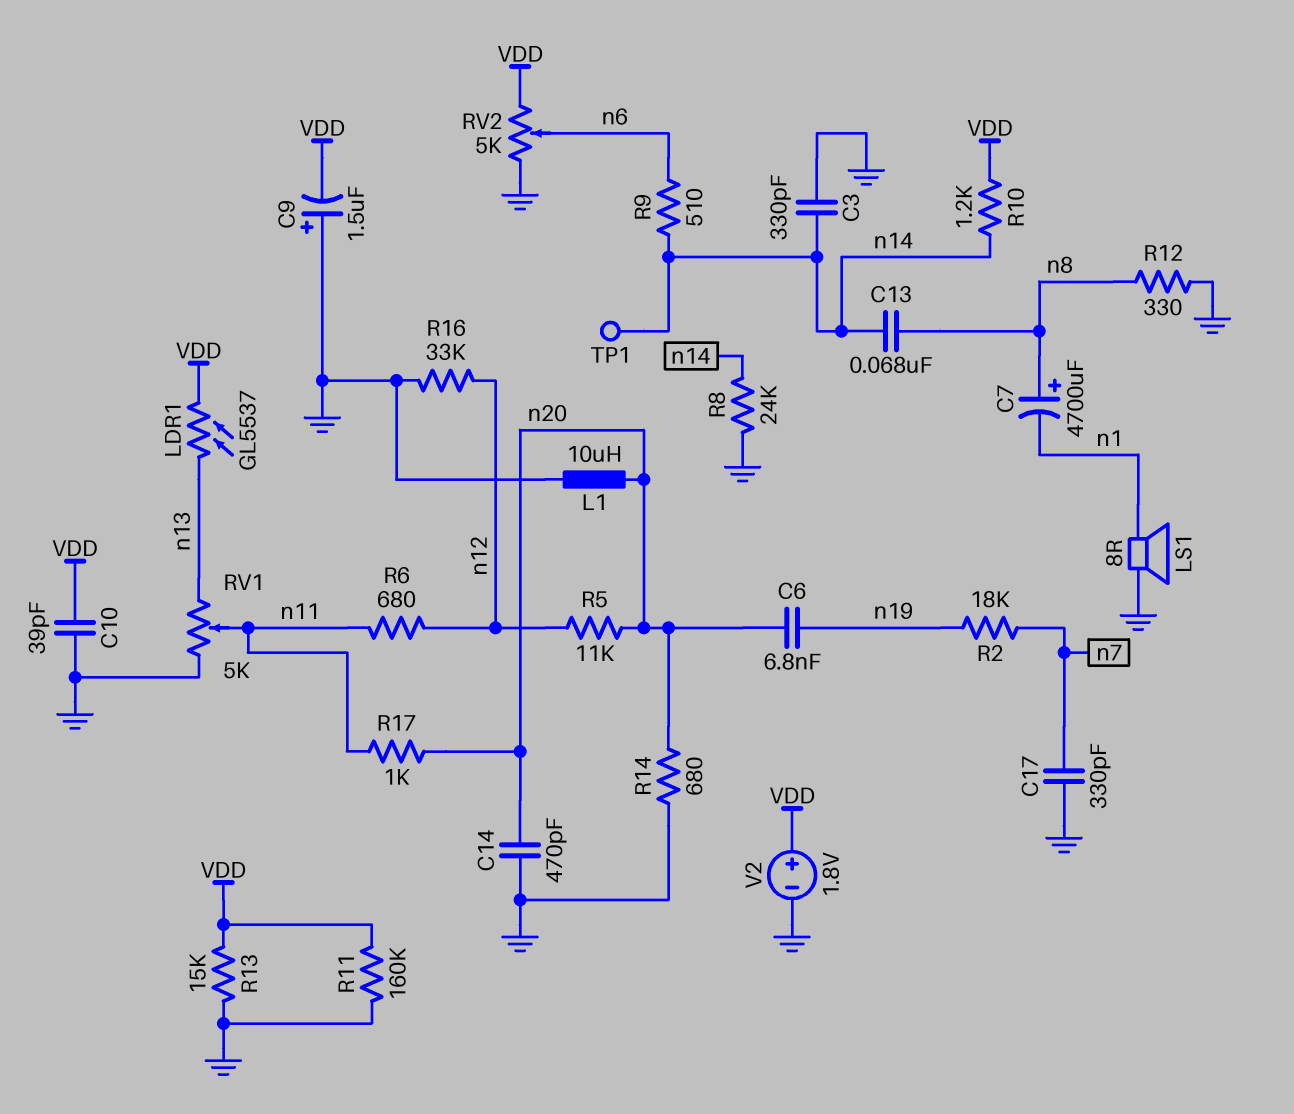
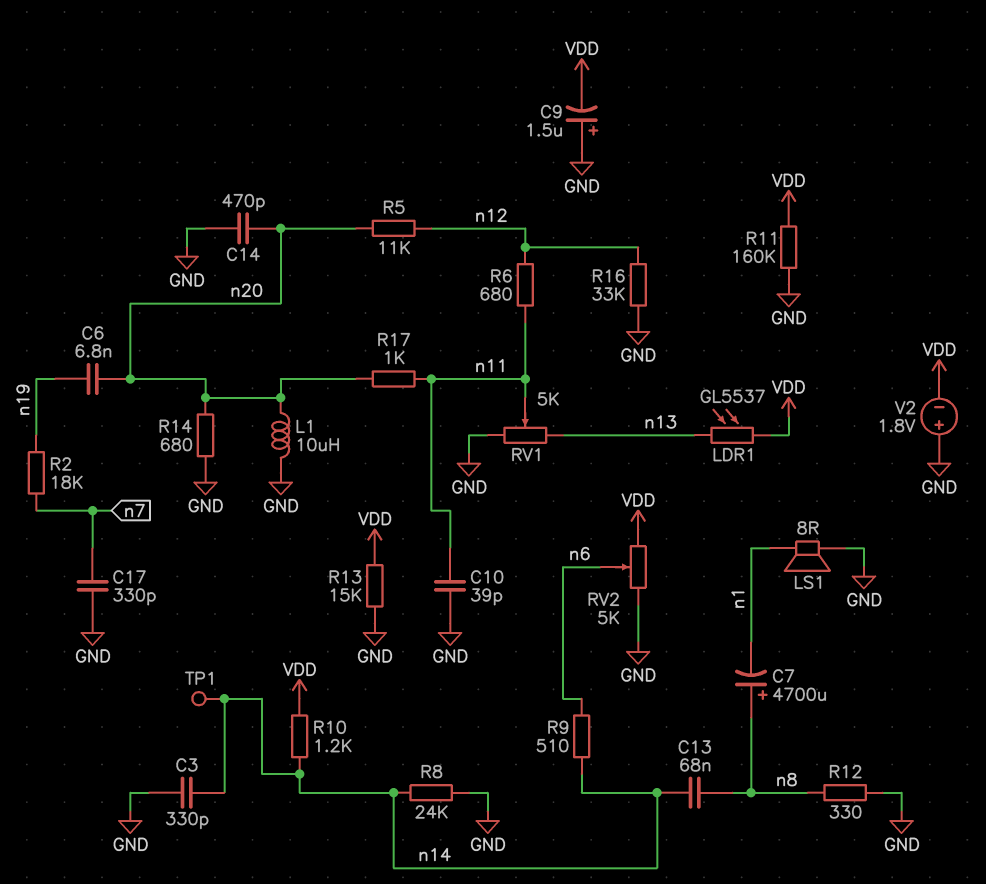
C10: 39pF (GND, VDD) -> 39pF (GND, n11)
V2: 1.8V (plus VDD, minus GND) -> 1.8V (plus GND, minus VDD)

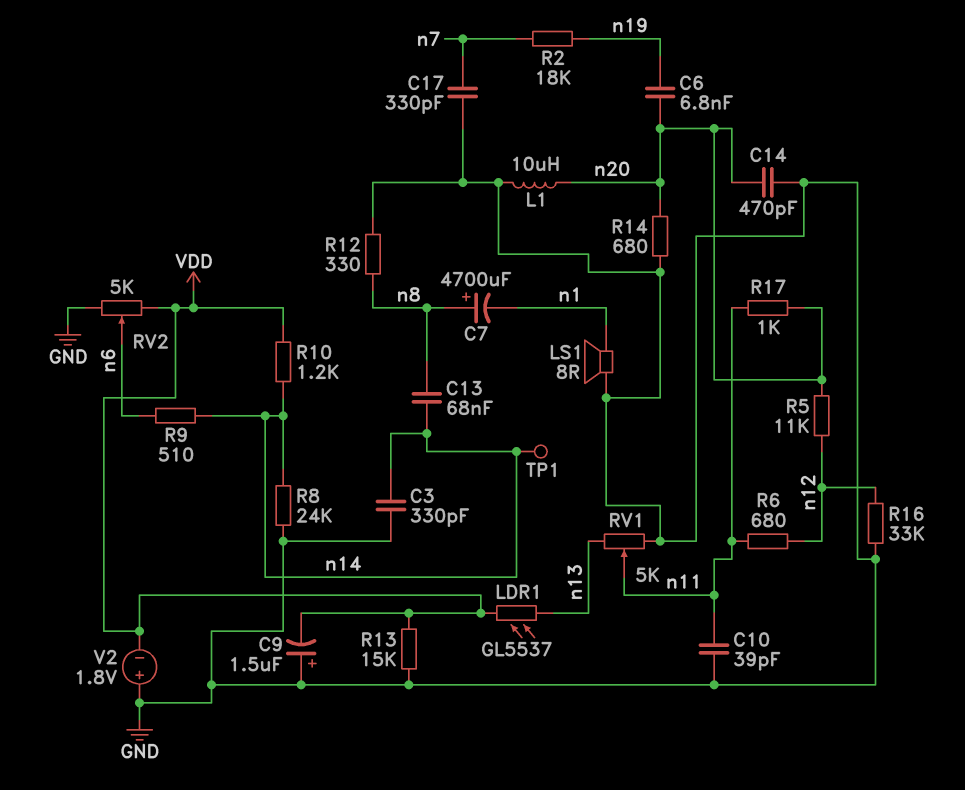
R11: 160k (GND, VDD) -> none

